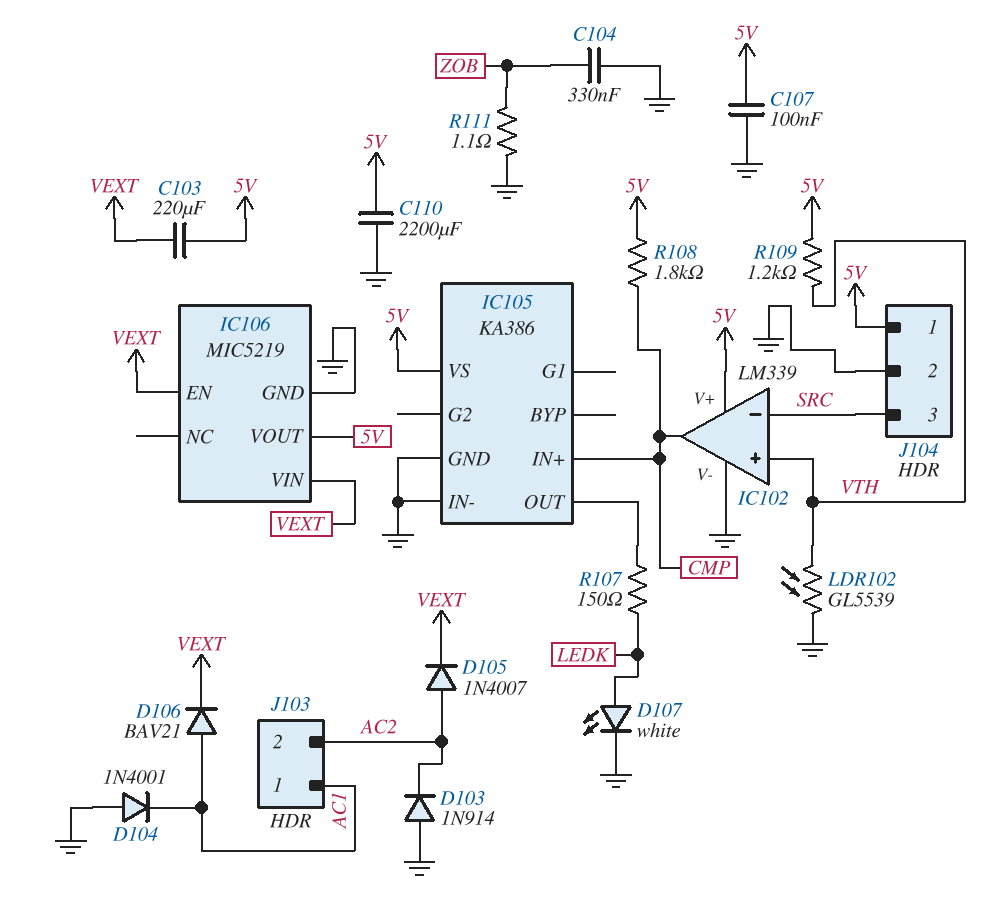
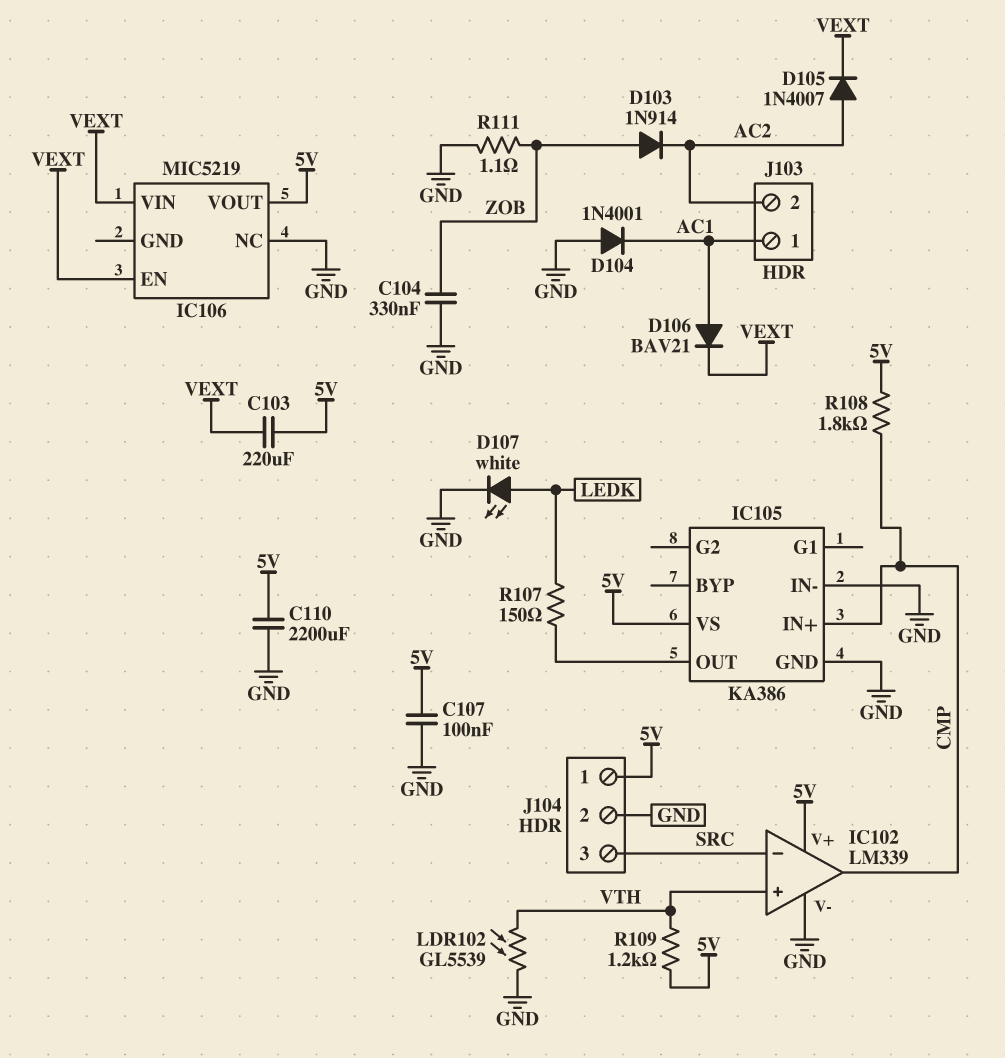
D103: diode 1N914 (A GND, K AC2) -> diode 1N914 (A ZOB, K AC2)
IC106 pin GND: GND -> none
IC106 pin NC: none -> GND

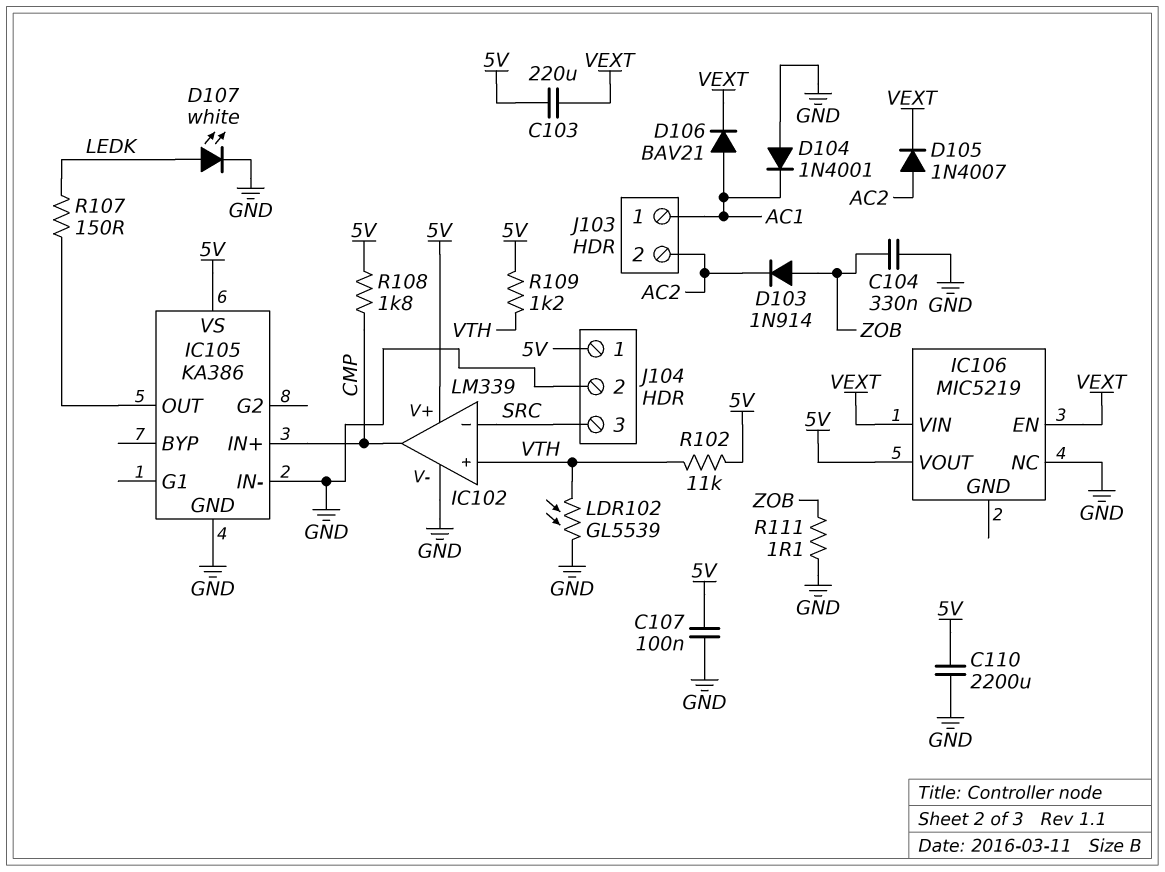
R102: none -> 11k (5V, VTH)

